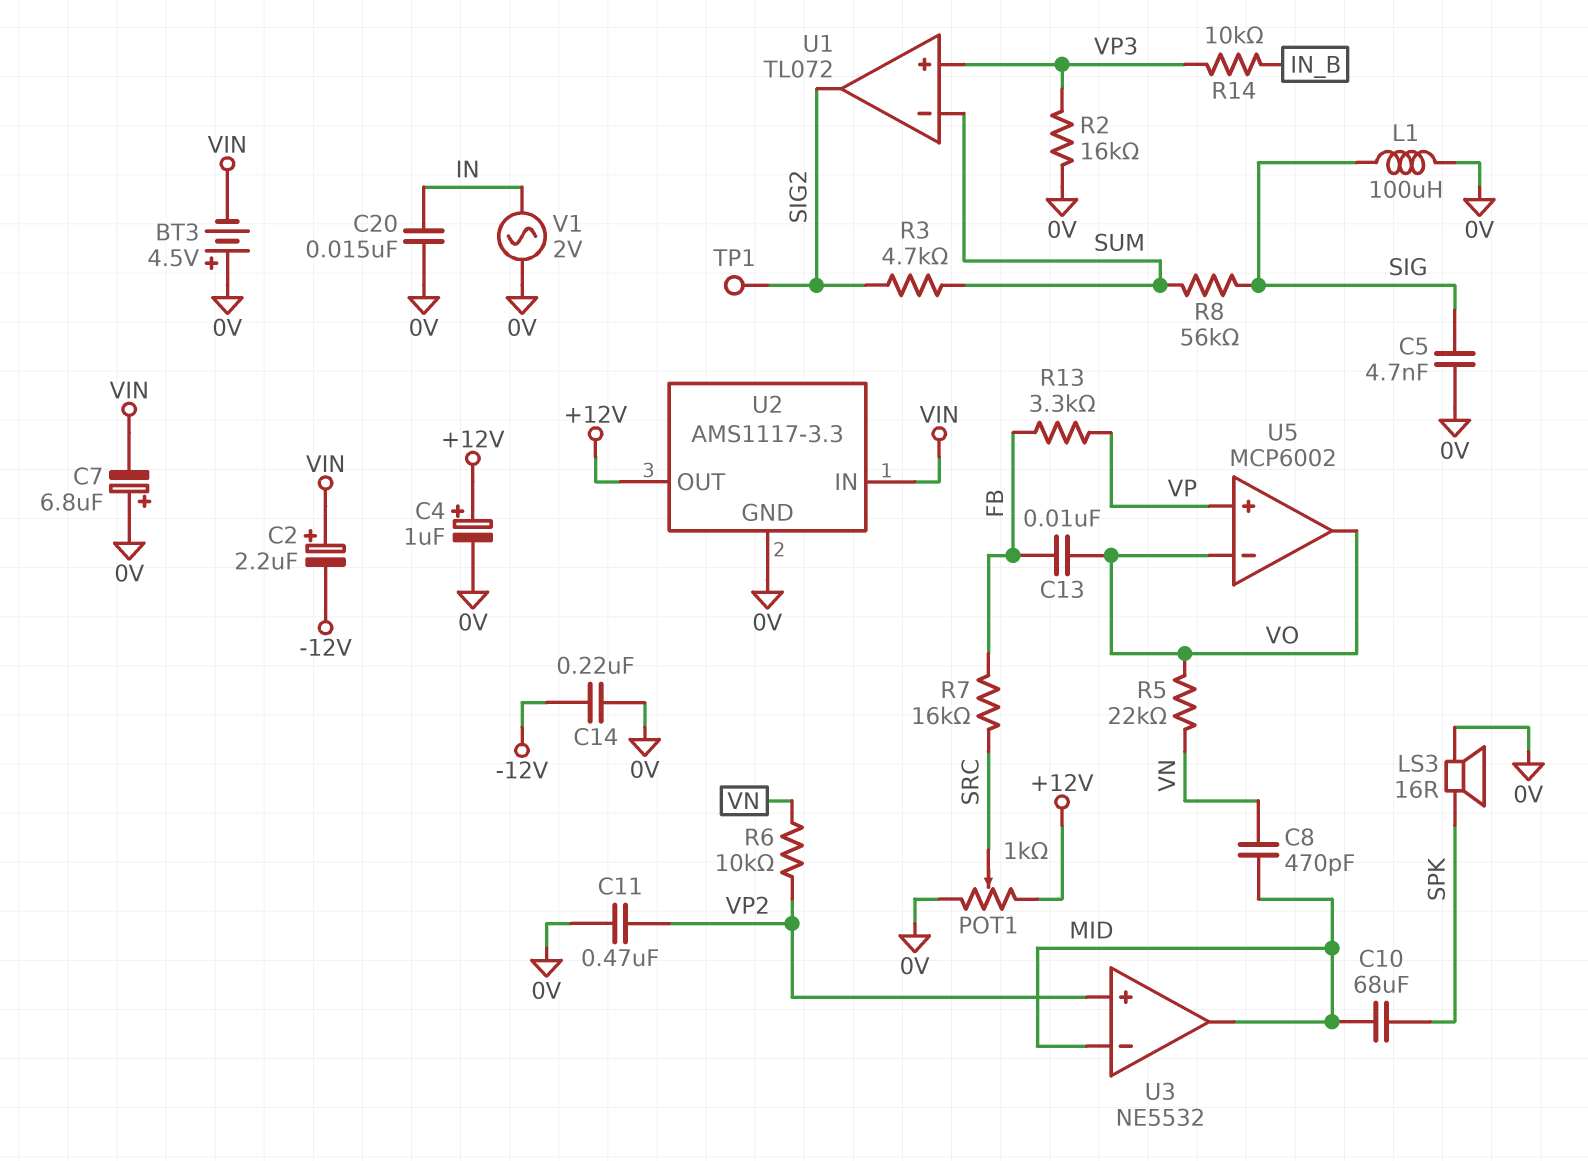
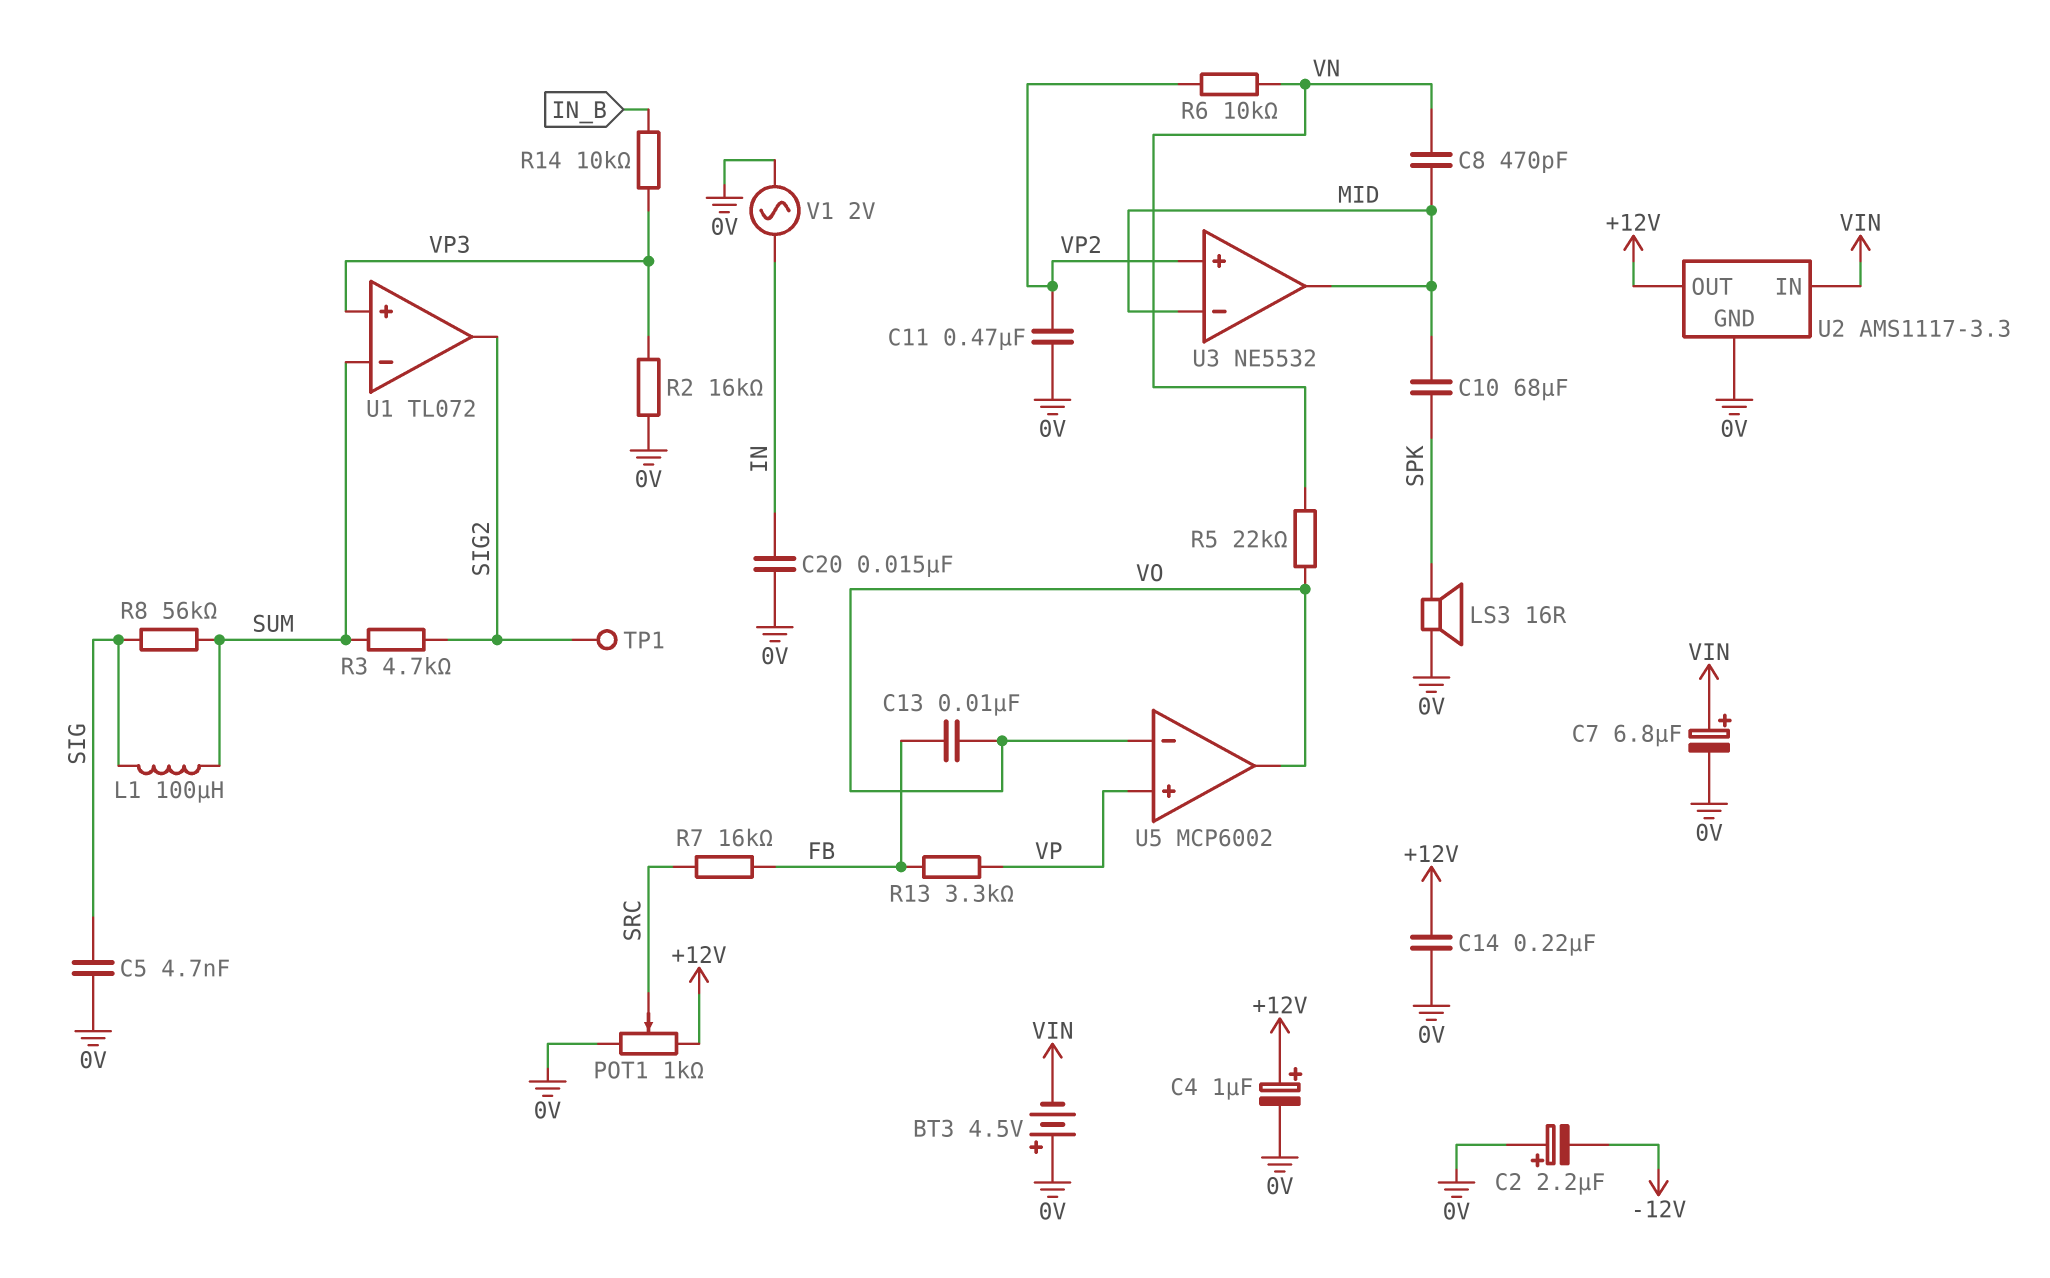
C2: 2.2uF (plus VIN, minus -12V) -> 2.2uF (plus 0V, minus -12V)
C7: 6.8uF (plus 0V, minus VIN) -> 6.8uF (plus VIN, minus 0V)
C14: 220nF (-12V, 0V) -> 220nF (+12V, 0V)
L1: 100uH (0V, SIG) -> 100uH (SIG, SUM)

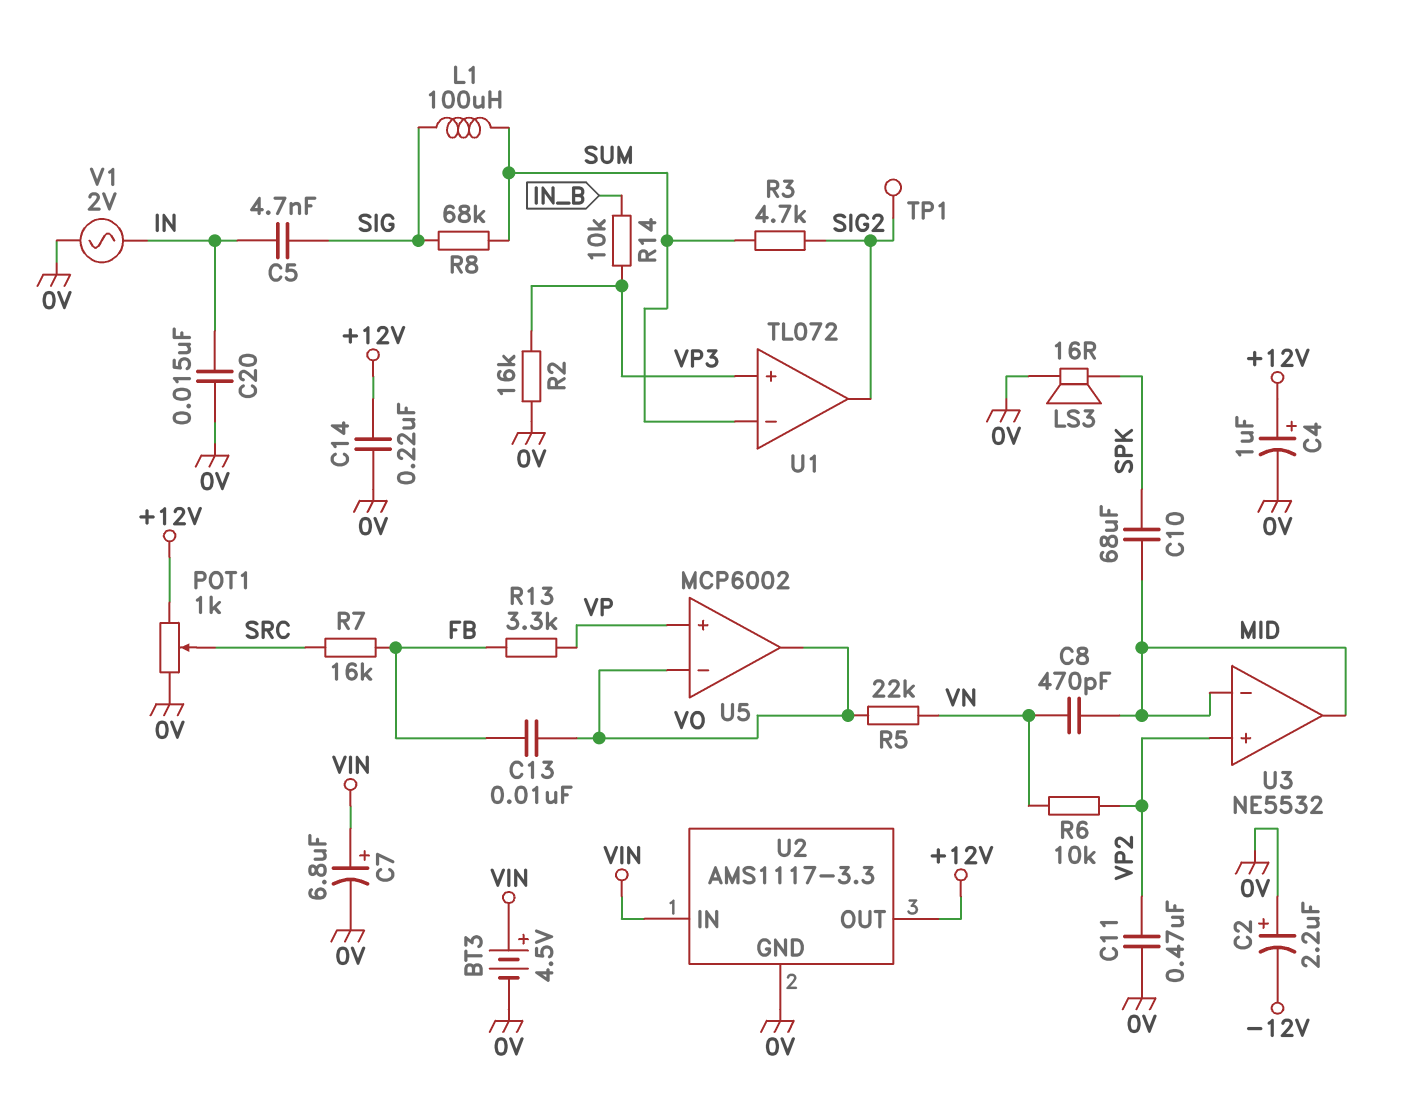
BT3: 4.5V (plus 0V, minus VIN) -> 4.5V (plus VIN, minus 0V)
C5: 4.7nF (0V, SIG) -> 4.7nF (IN, SIG)
R8: 56k (SIG, SUM) -> 68k (SIG, SUM)

